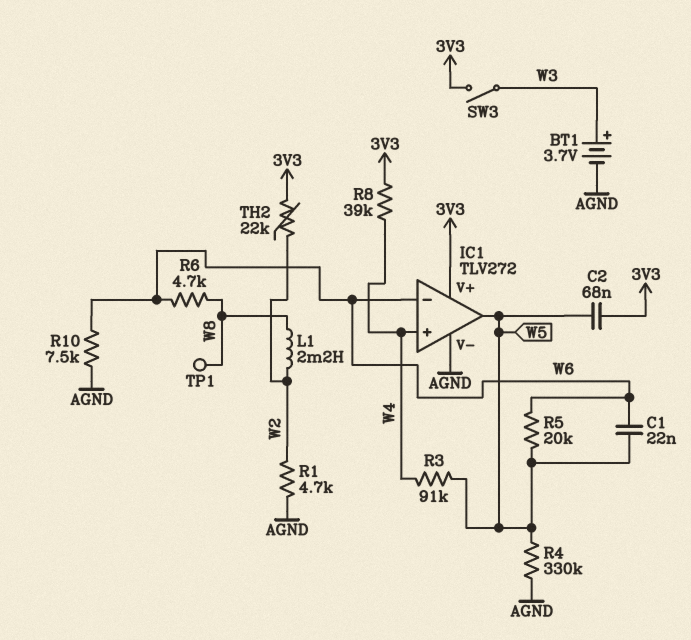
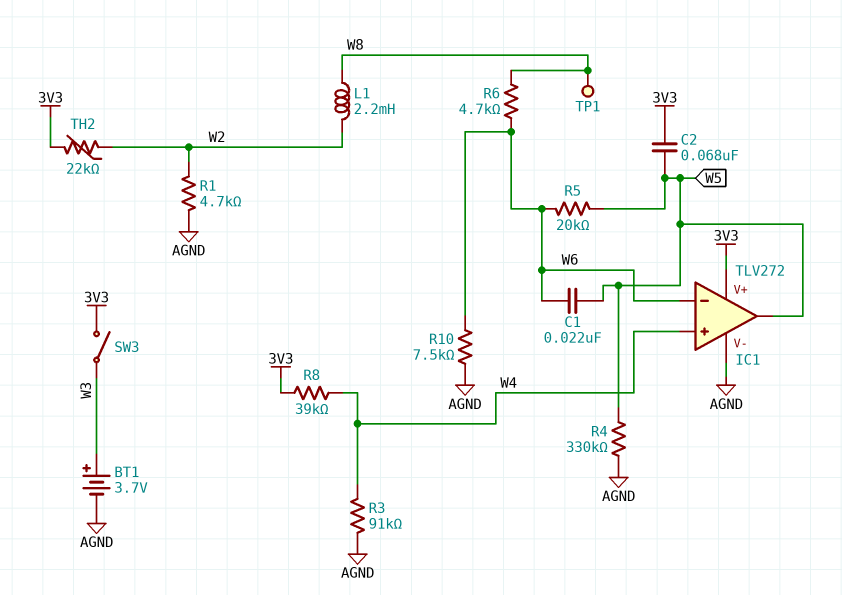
R3: 91k (W4, W5) -> 91k (AGND, W4)

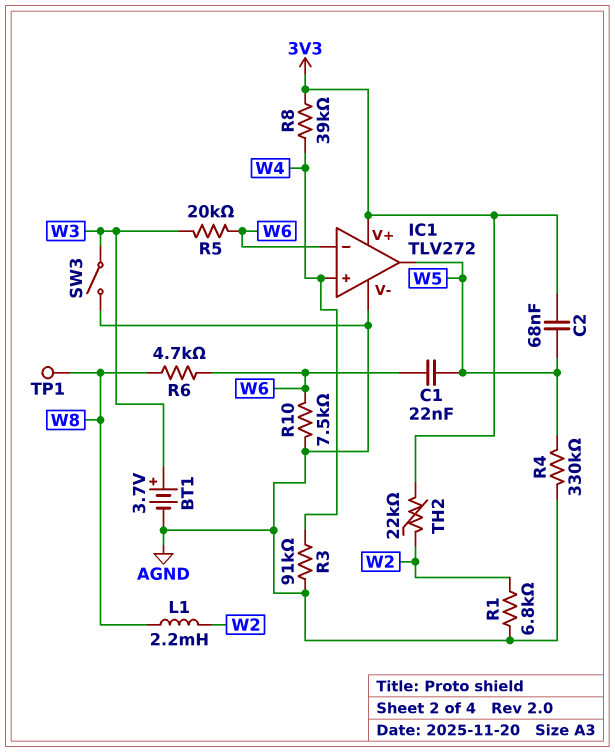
R1: 4.7k (AGND, W2) -> 6.8k (AGND, W2)
R5: 20k (W5, W6) -> 20k (W3, W6)
SW3: switch (3V3, W3) -> switch (AGND, W3)

